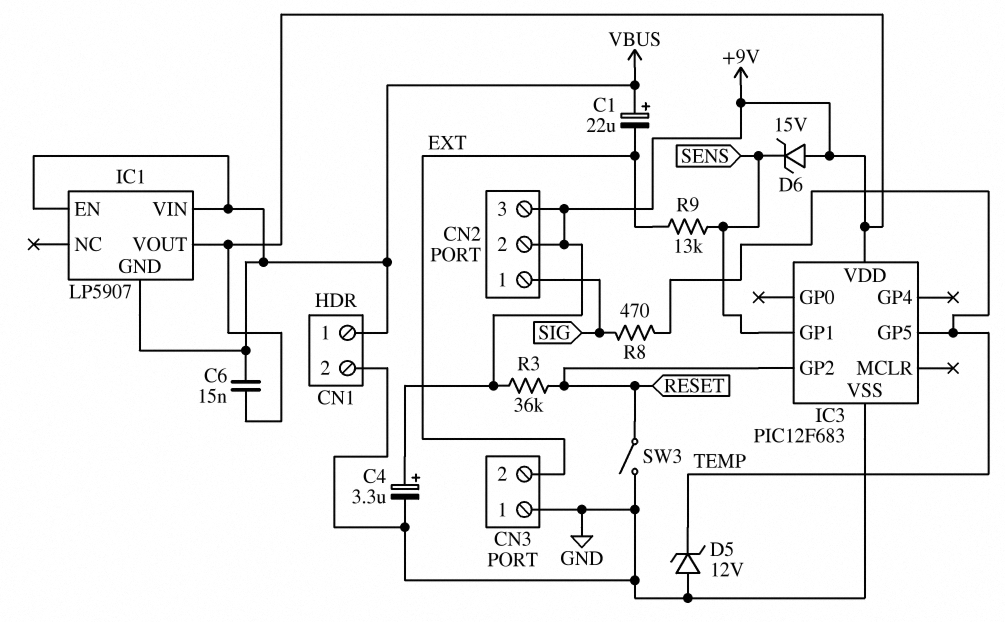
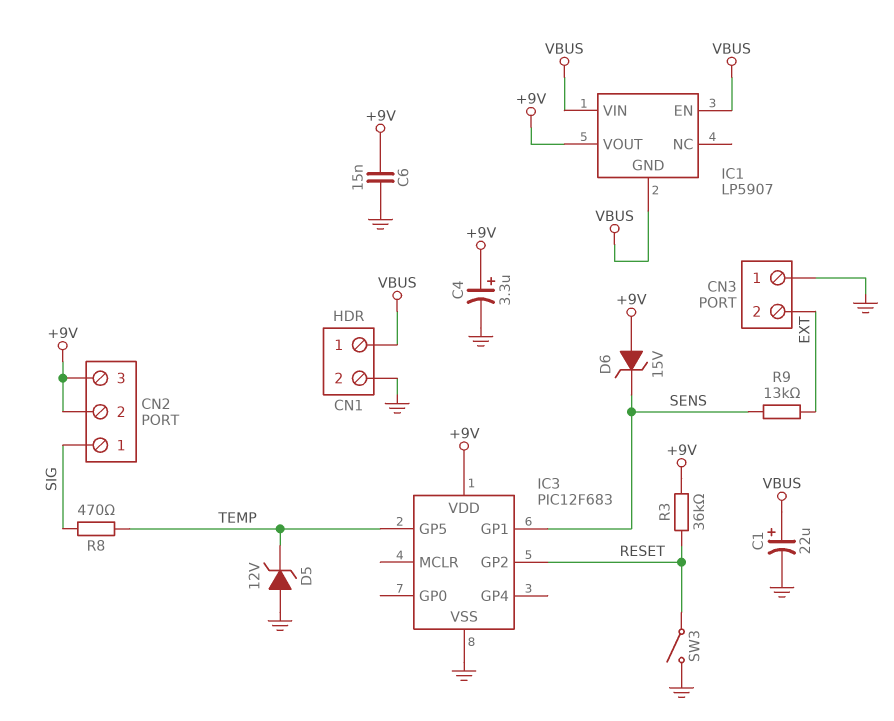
C1: 22uF (plus VBUS, minus EXT) -> 22uF (plus VBUS, minus GND)
C6: 15nF (+9V, VBUS) -> 15nF (+9V, GND)

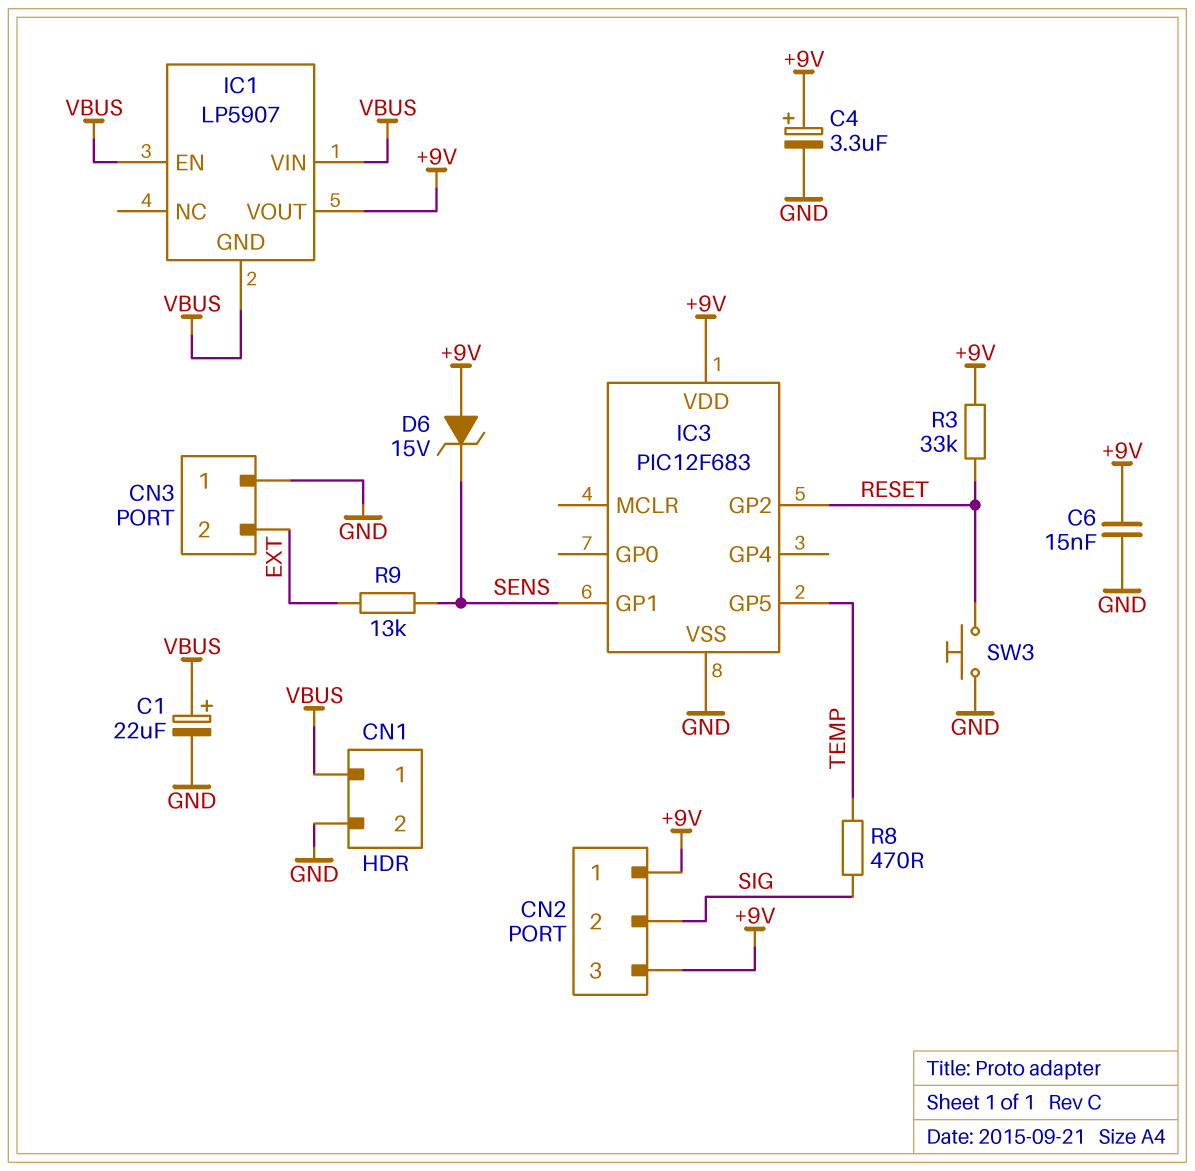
CN2 pin 1: SIG -> +9V
CN2 pin 2: +9V -> SIG
D5: zener 12V (A GND, K TEMP) -> none
R3: 36k (+9V, RESET) -> 33k (+9V, RESET)
SW3: switch (GND, RESET) -> button (GND, RESET)

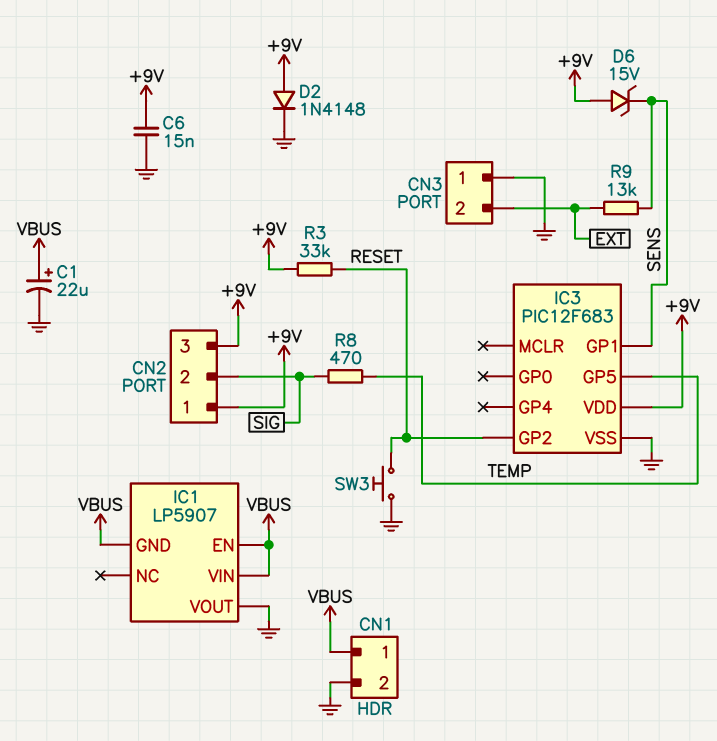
C4: 3.3uF (plus +9V, minus GND) -> none
D2: none -> diode 1N4148 (A +9V, K GND)
IC1 pin VOUT: +9V -> GND

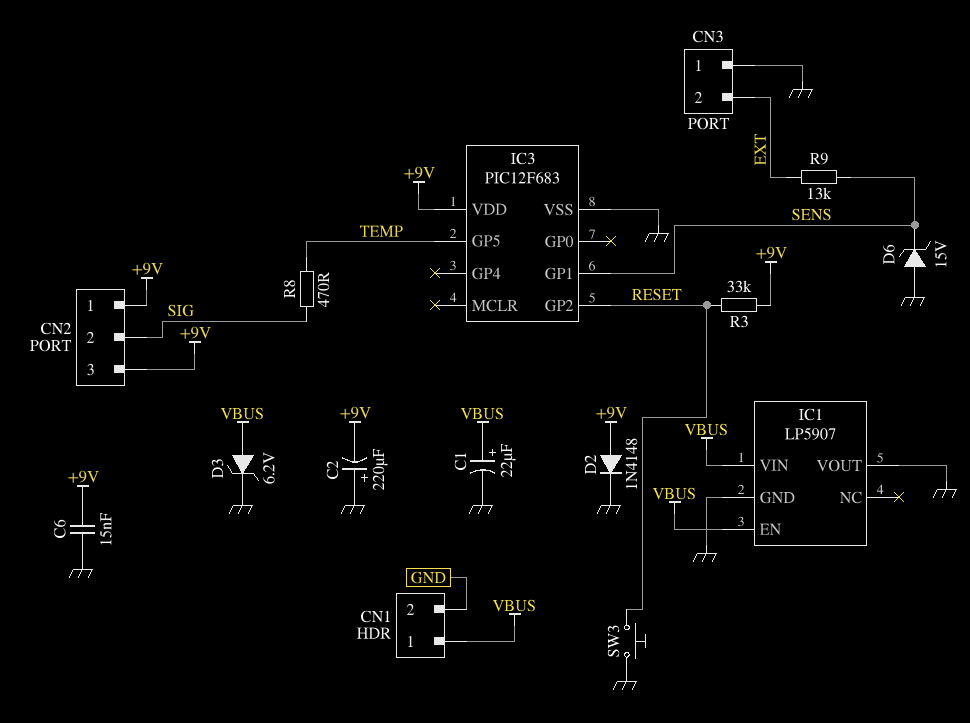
C2: none -> 220uF (plus GND, minus +9V)
D3: none -> zener 6.2V (A VBUS, K GND)
D6: zener 15V (A +9V, K SENS) -> zener 15V (A GND, K SENS)
IC1 pin GND: VBUS -> GND

